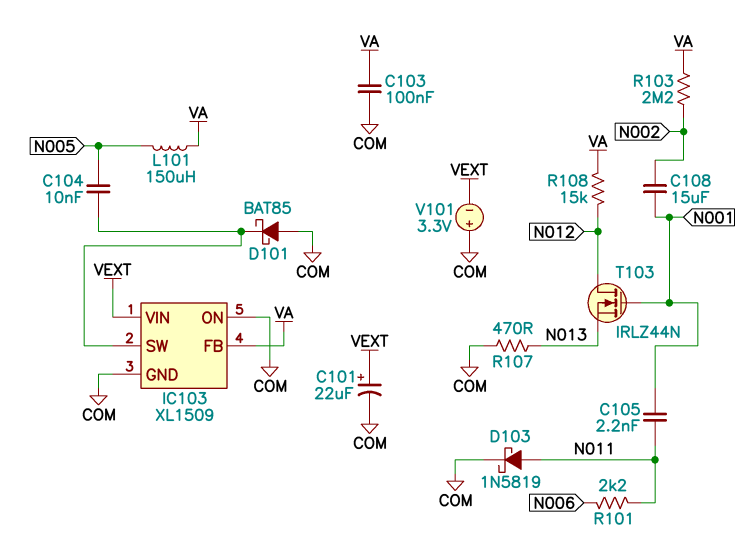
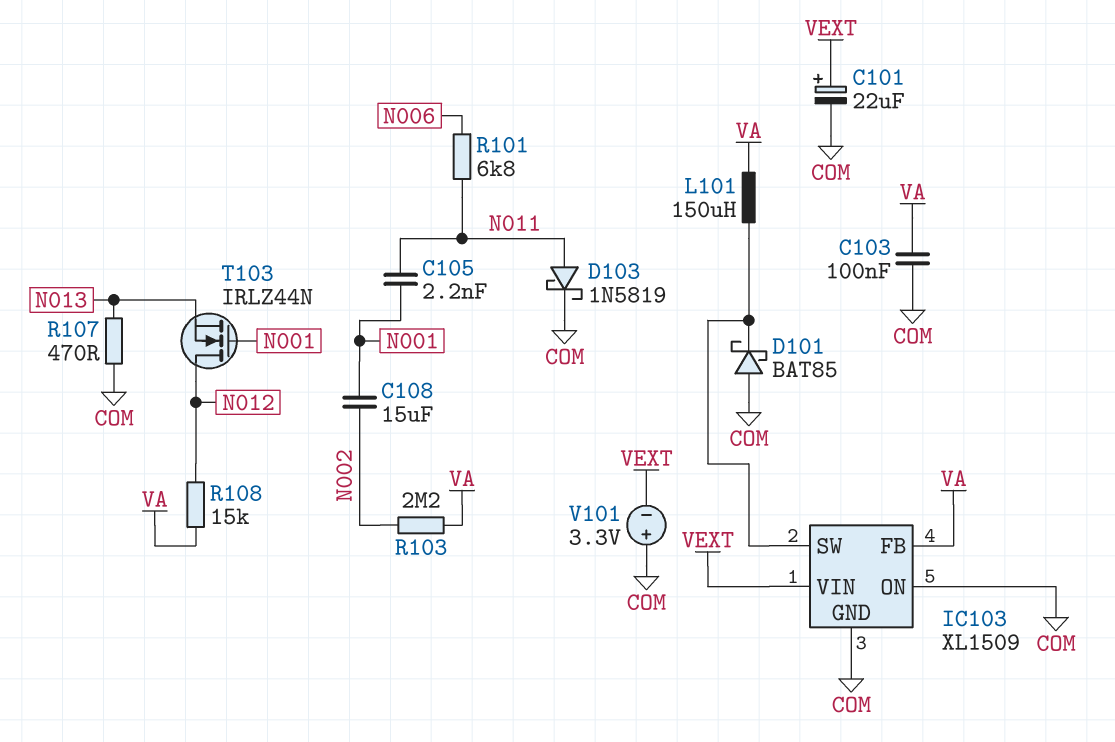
C104: 10nF (IC103/SW, N005) -> none
L101: 150uH (N005, VA) -> 150uH (IC103/SW, VA)
R101: 2.2k (N006, N011) -> 6.8k (N006, N011)

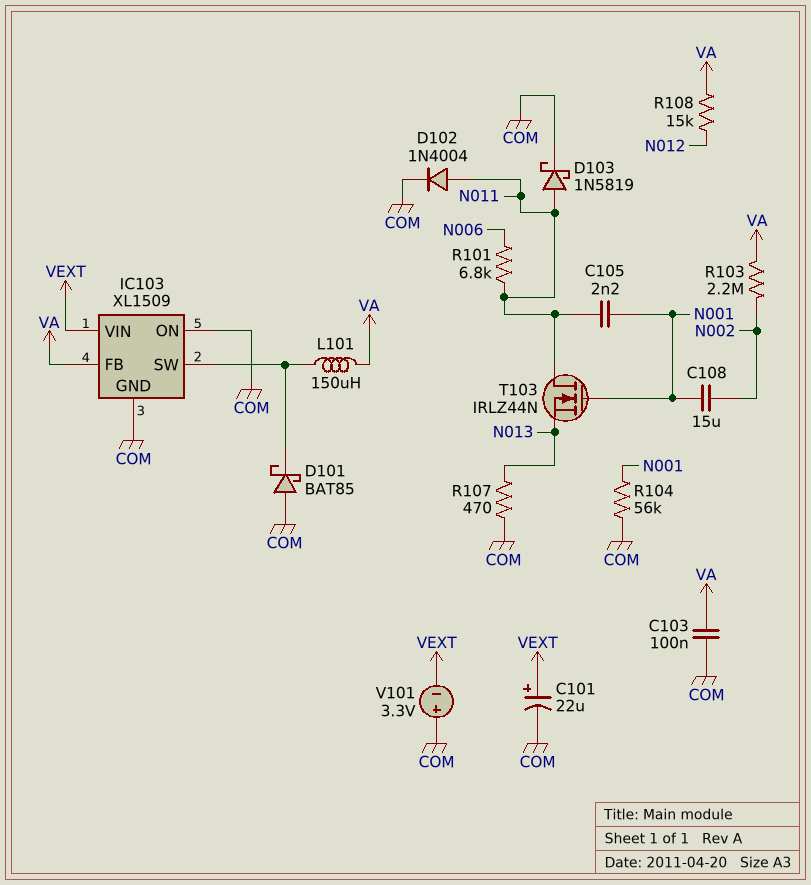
D102: none -> diode 1N4004 (A N011, K COM)
R104: none -> 56k (COM, N001)
T103: NMOS IRLZ44N (G N001, D N012, S N013) -> NMOS IRLZ44N (G N001, D N011, S N013)

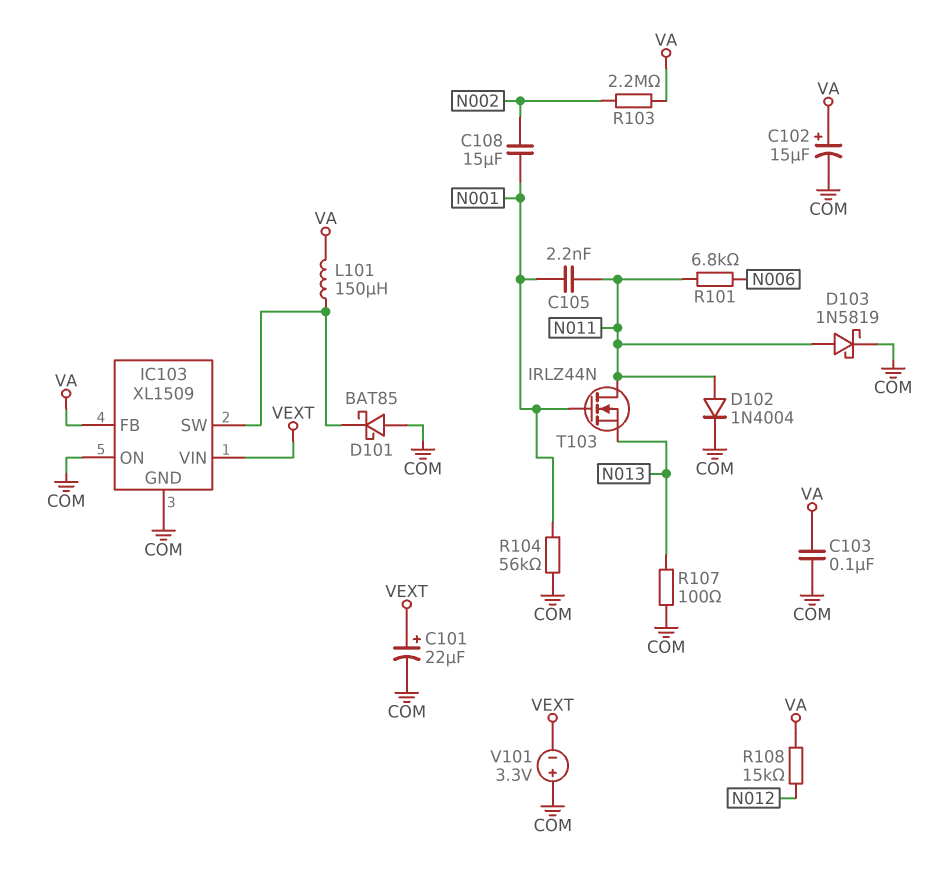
C102: none -> 15uF (plus VA, minus COM)
R107: 470 (COM, N013) -> 100 (COM, N013)

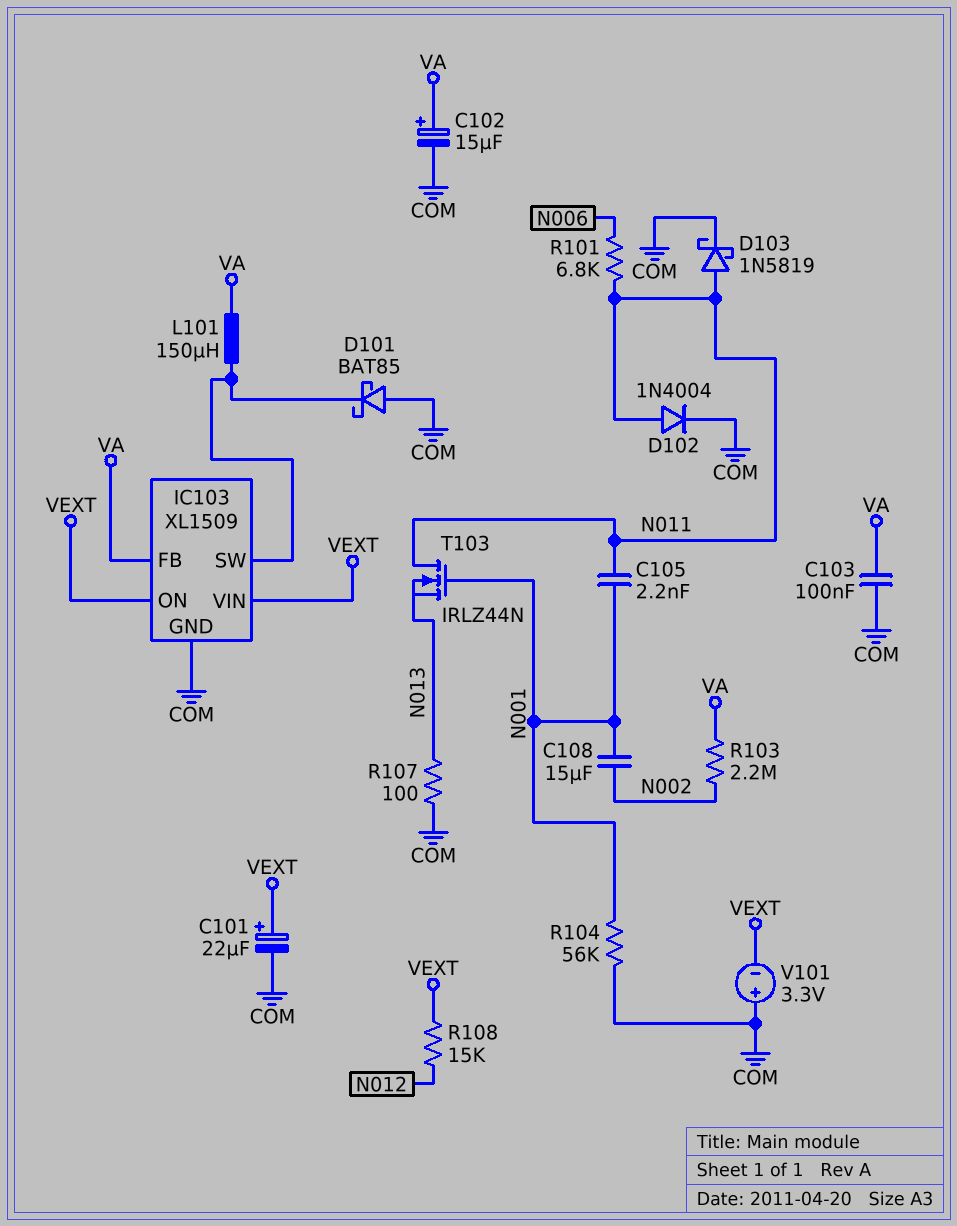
IC103 pin ON: COM -> VEXT
R108: 15k (N012, VA) -> 15k (N012, VEXT)

